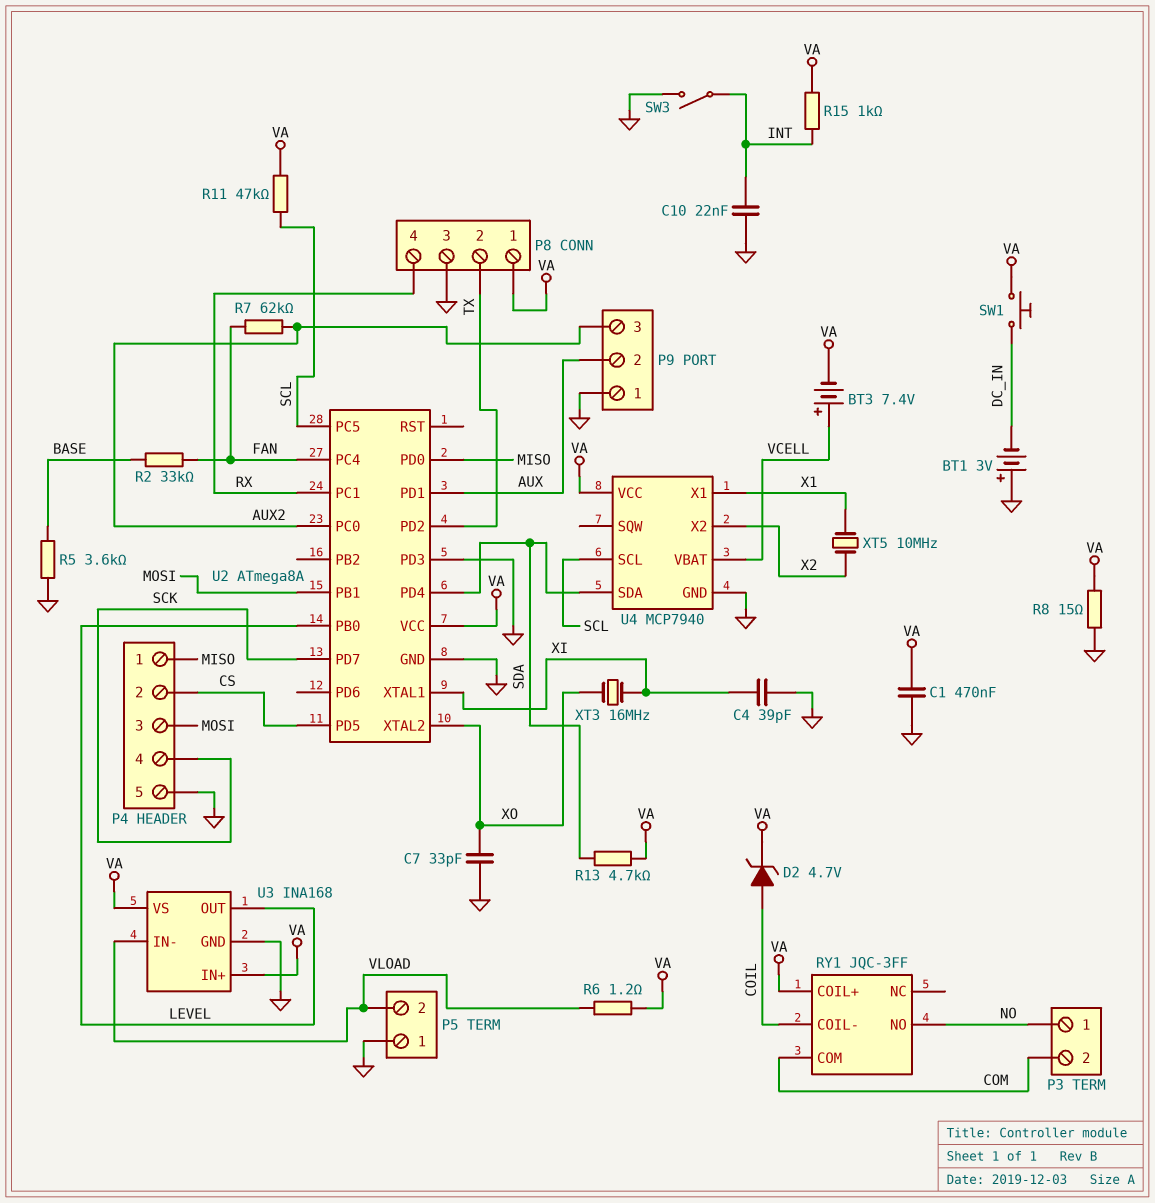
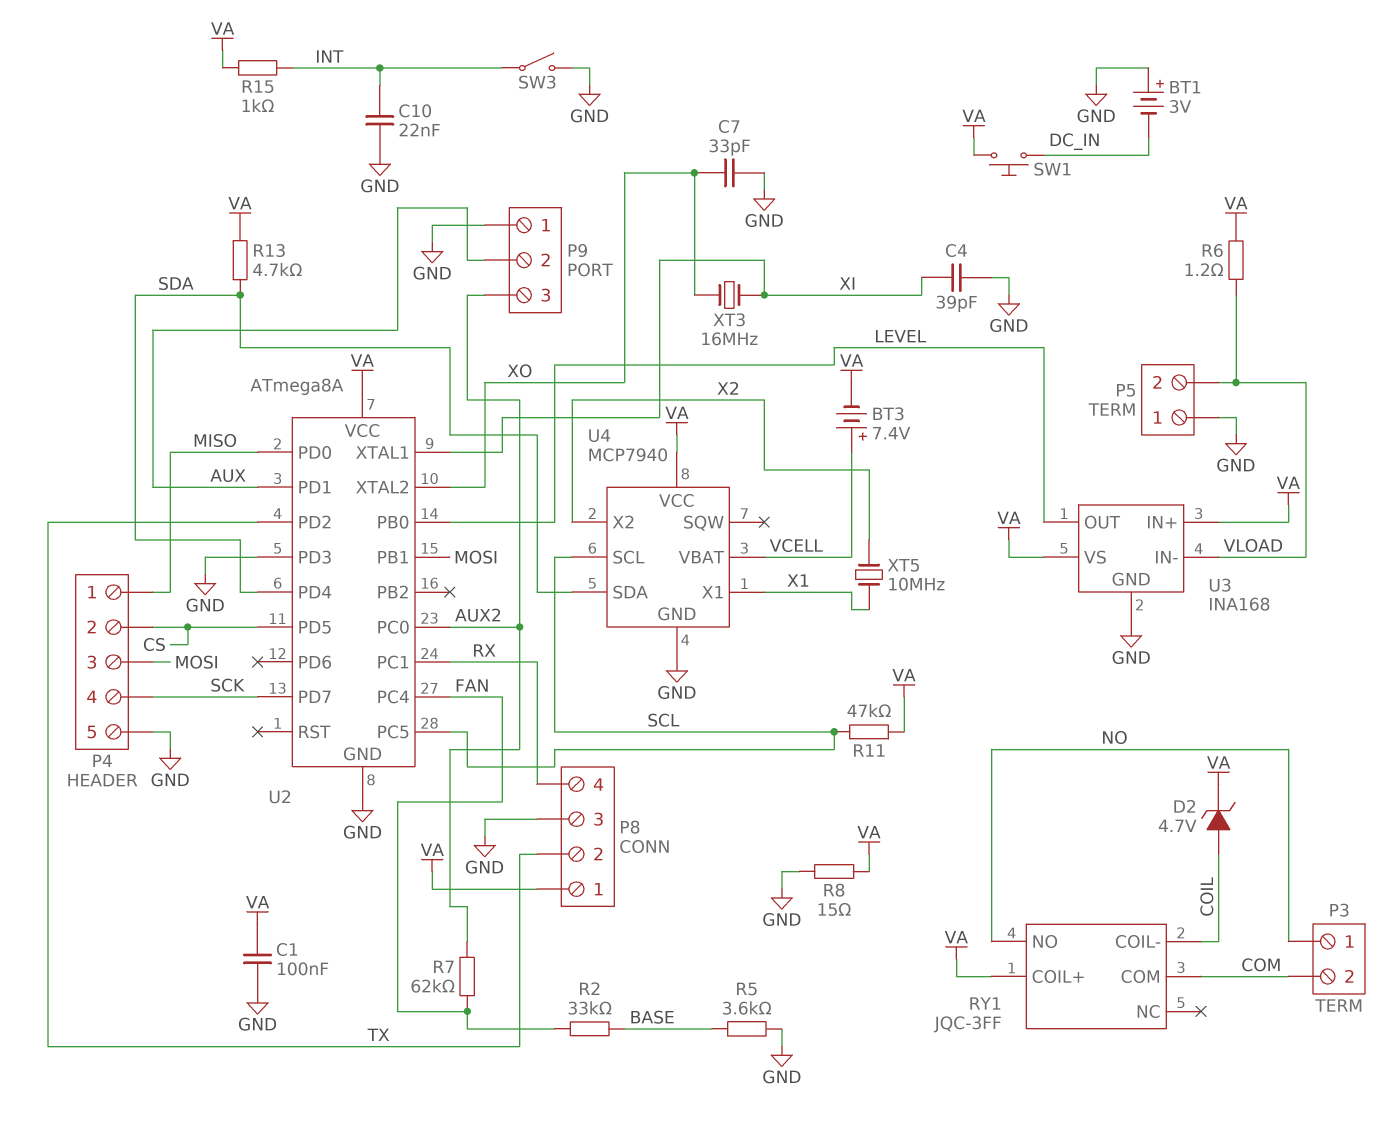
C1: 470nF (GND, VA) -> 100nF (GND, VA)

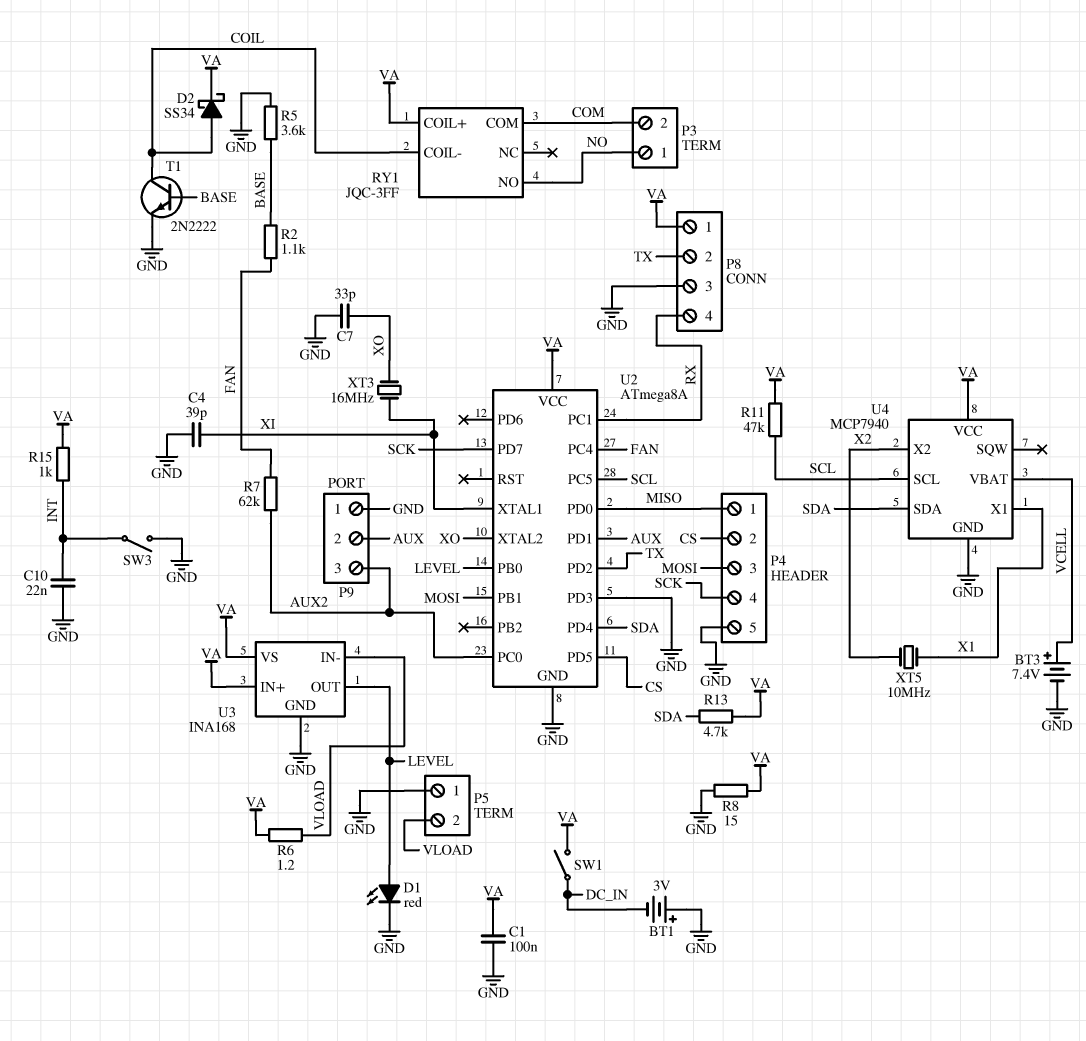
BT3: 7.4V (plus VCELL, minus VA) -> 7.4V (plus VCELL, minus GND)
D1: none -> LED red (A LEVEL, K GND)
D2: zener 4.7V (A COIL, K VA) -> schottky SS34 (A COIL, K VA)
R2: 33k (BASE, FAN) -> 1.1k (BASE, FAN)
SW1: button (DC_IN, VA) -> switch (DC_IN, VA)
T1: none -> NPN 2N2222 (B BASE, C COIL, E GND)

